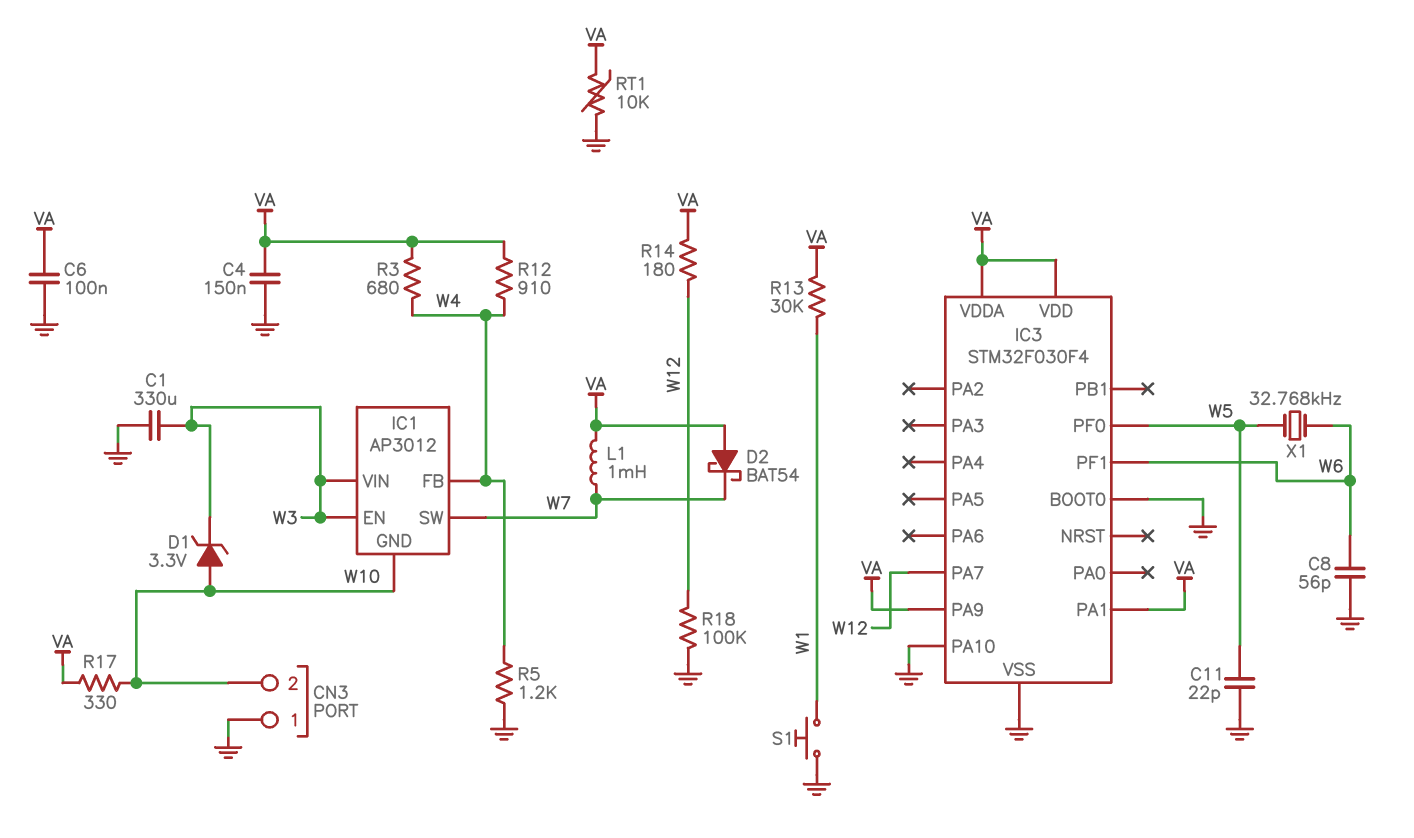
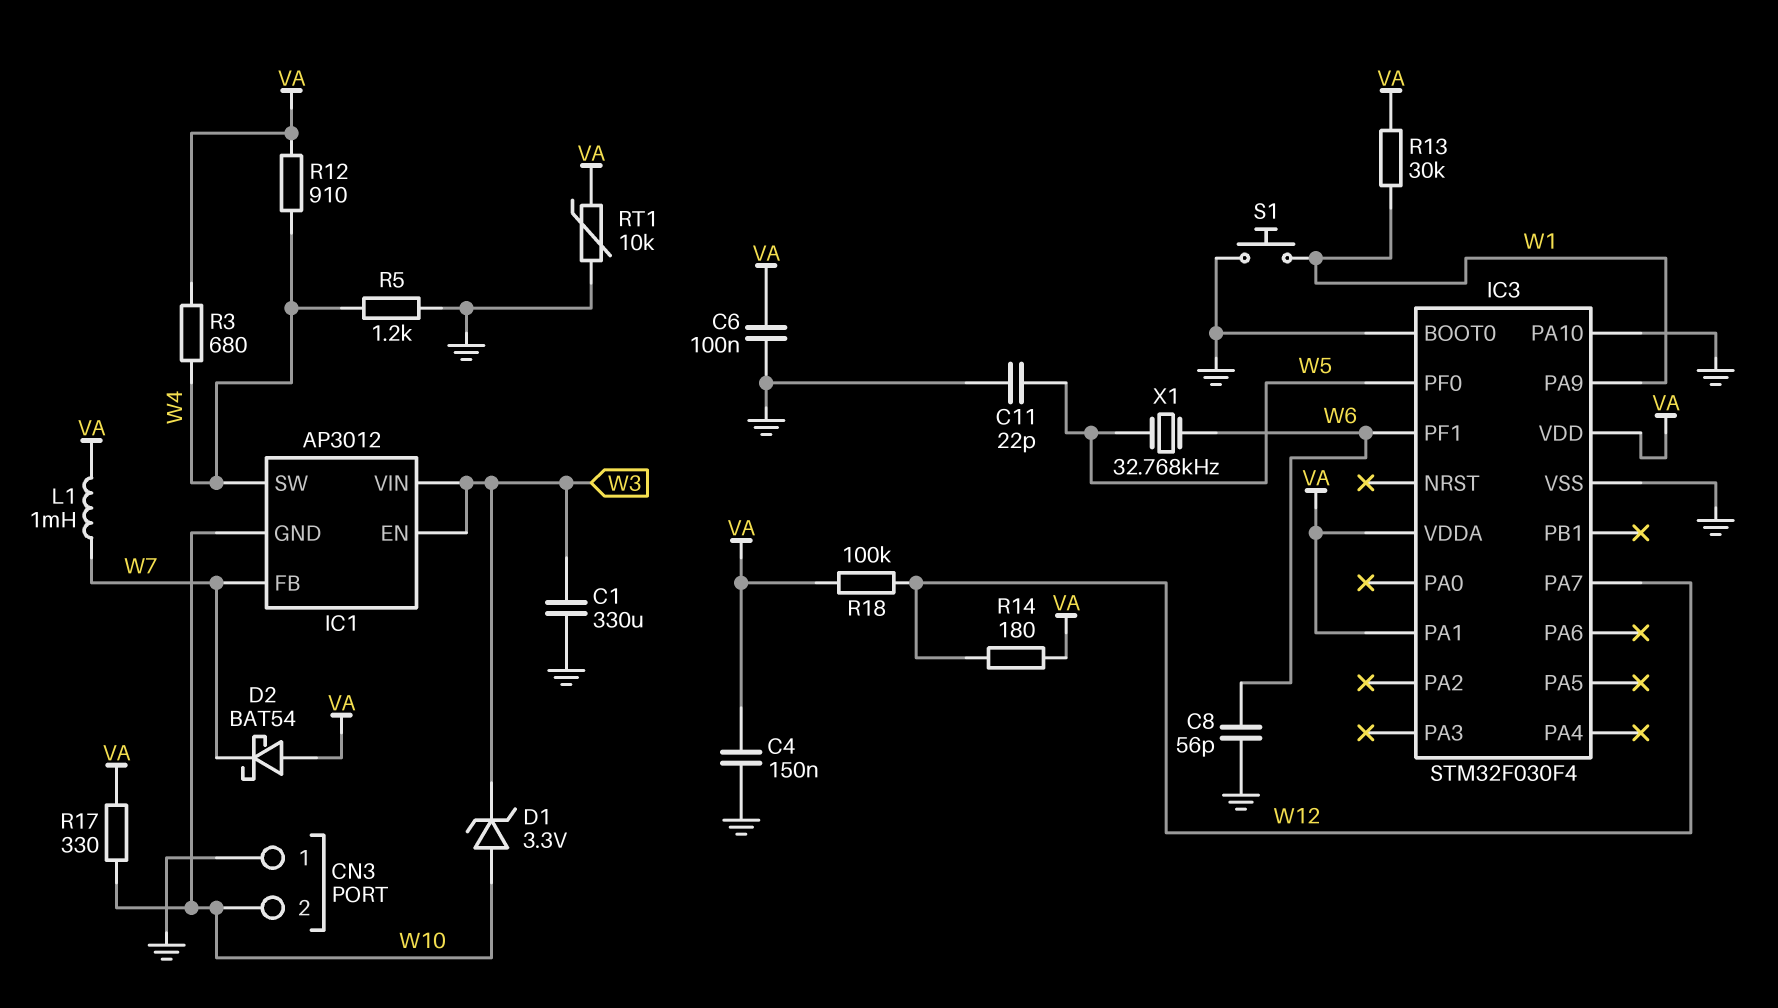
IC1 pin FB: W4 -> W7
IC1 pin SW: W7 -> W4
IC3 pin PA9: VA -> W1
R18: 100k (GND, W12) -> 100k (VA, W12)

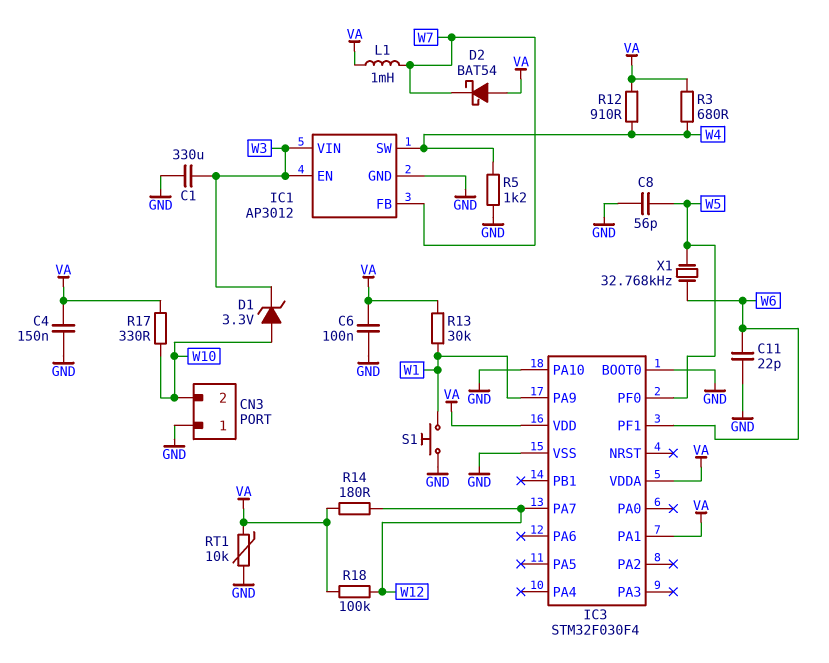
C8: 56pF (GND, W6) -> 56pF (GND, W5)
C11: 22pF (GND, W5) -> 22pF (GND, W6)
IC1 pin GND: W10 -> GND

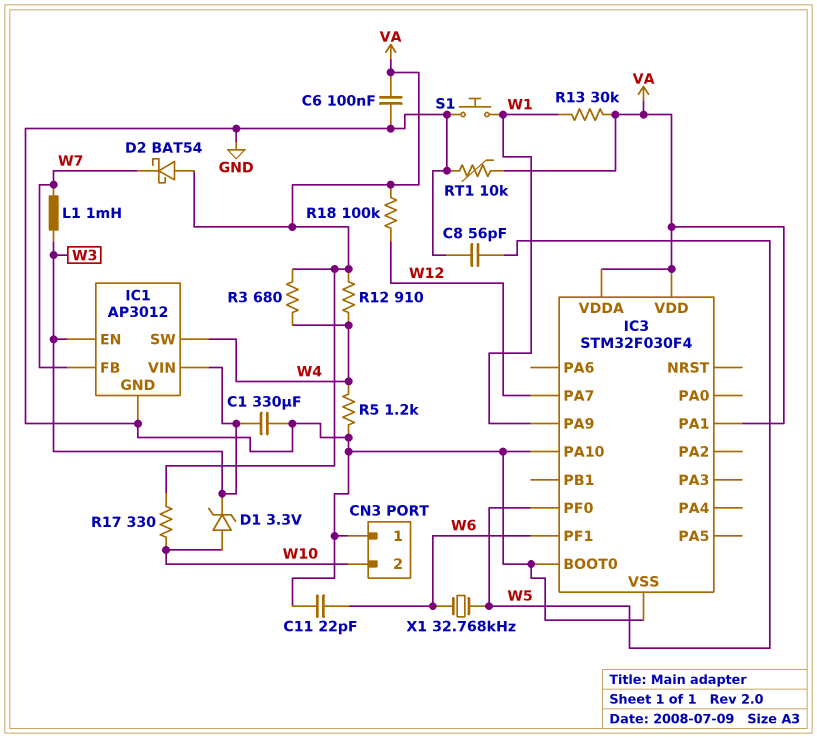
C4: 150nF (GND, VA) -> none
L1: 1mH (VA, W7) -> 1mH (W3, W7)
R14: 180 (VA, W12) -> none

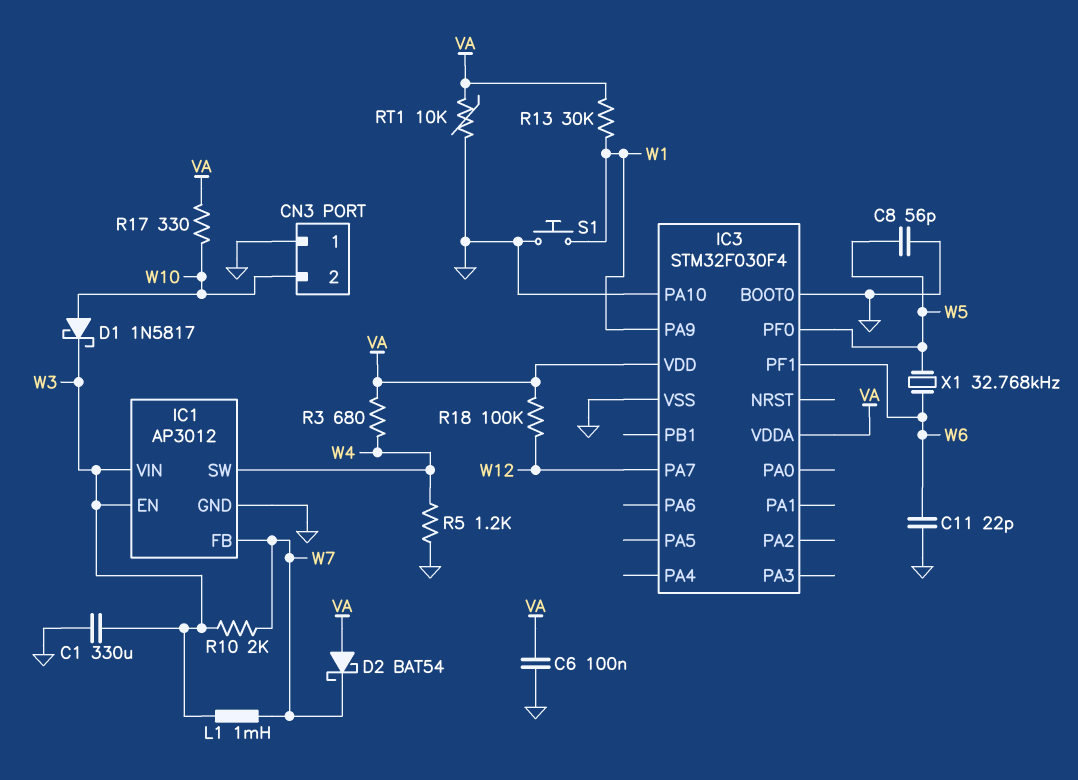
D1: zener 3.3V (A W10, K W3) -> schottky 1N5817 (A W10, K W3)
IC3 pin PA1: VA -> none
R10: none -> 2k (W3, W7)
R12: 910 (VA, W4) -> none

